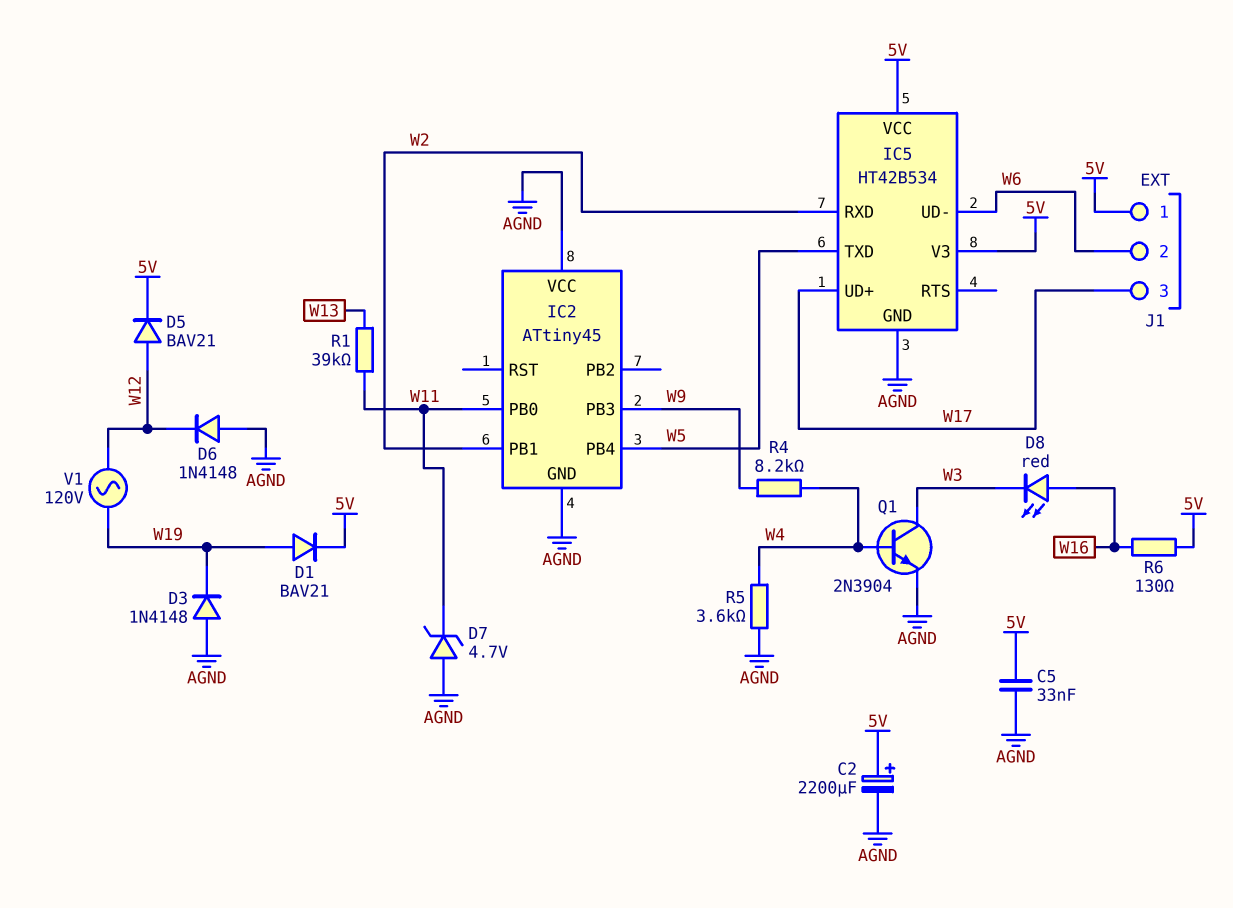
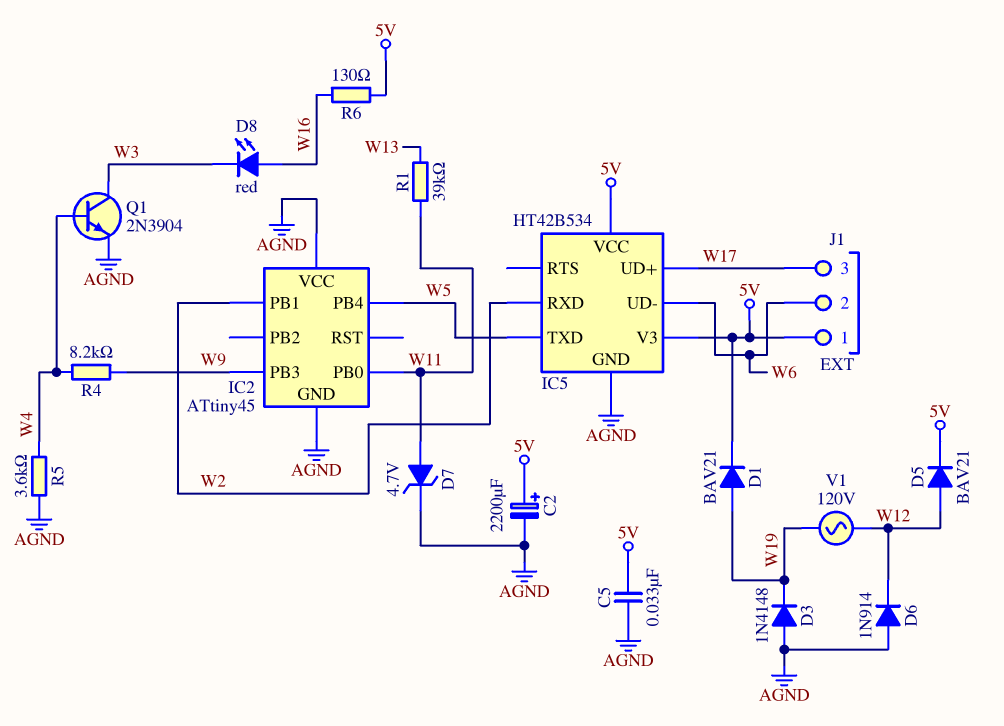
D6: diode 1N4148 (A AGND, K W12) -> diode 1N914 (A AGND, K W12)
D7: zener 4.7V (A AGND, K W11) -> zener 4.7V (A W11, K AGND)

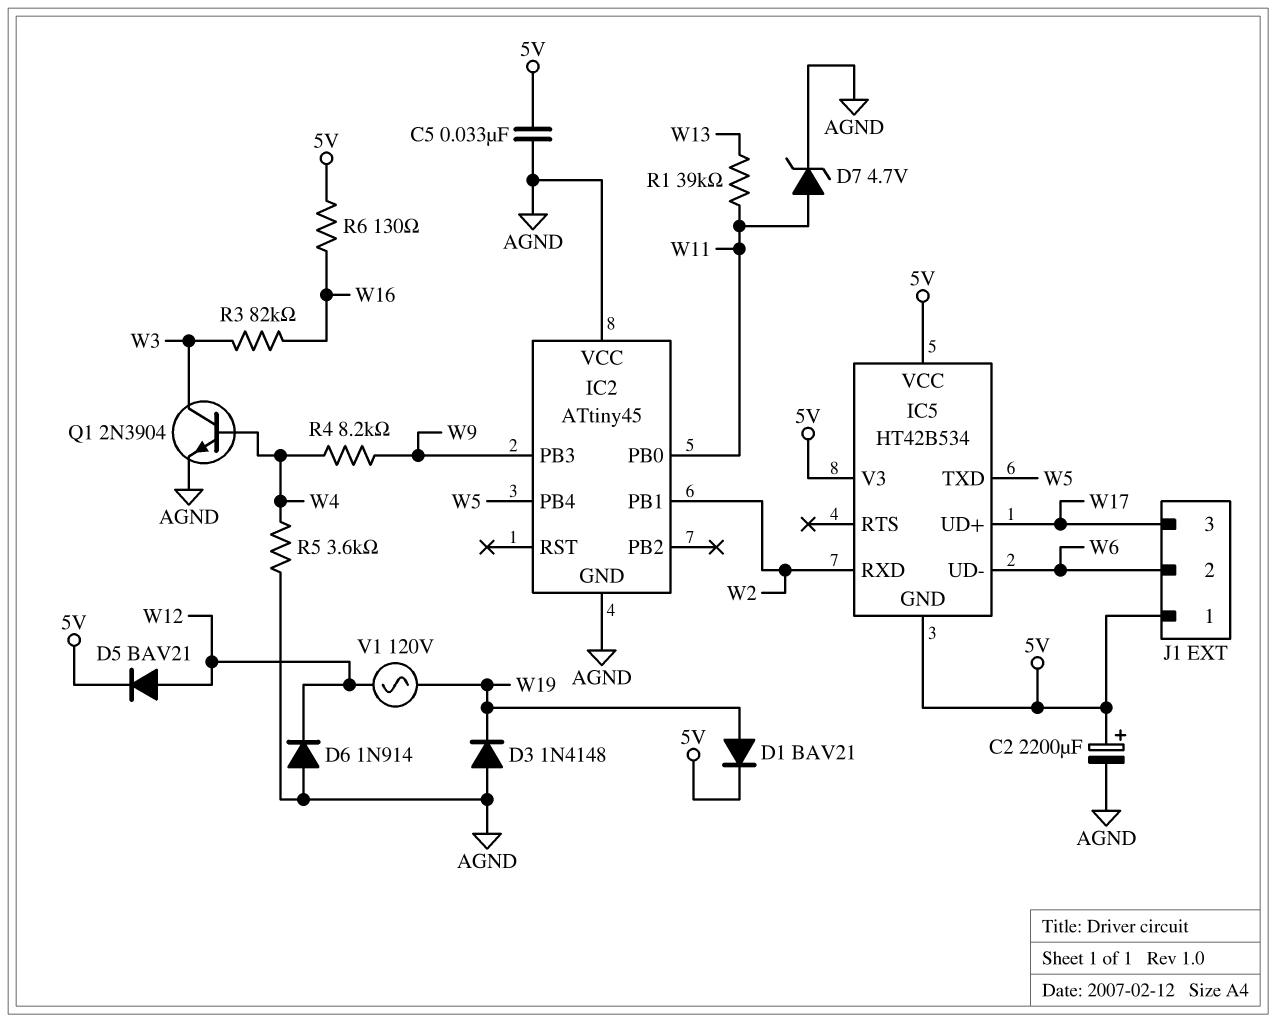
D8: LED red (A W16, K W3) -> none
IC5 pin GND: AGND -> 5V
R3: none -> 82k (W3, W16)

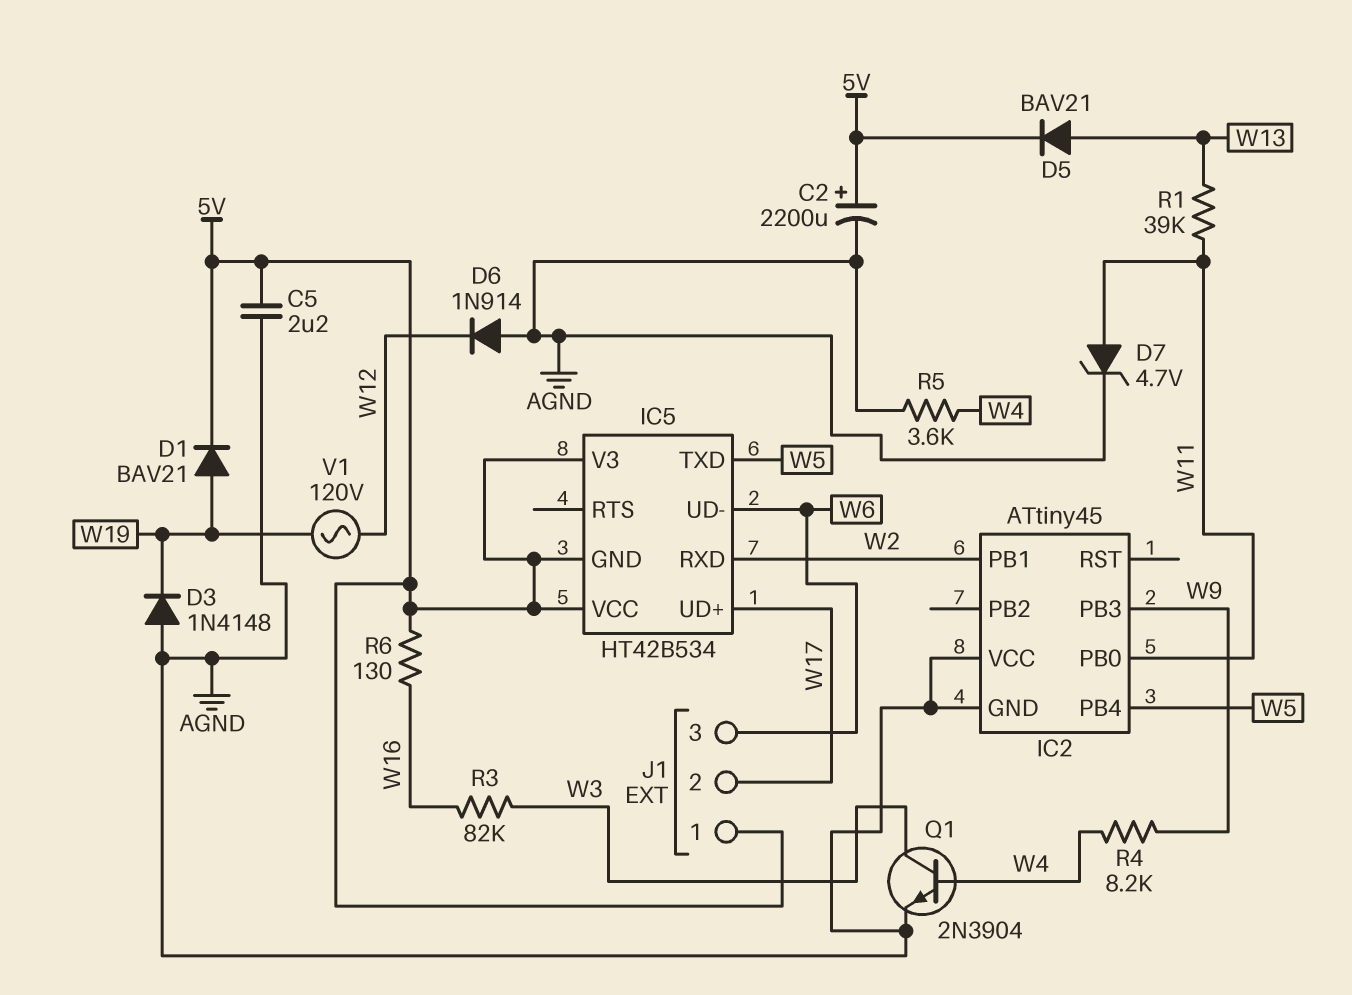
C5: 33nF (5V, AGND) -> 2.2uF (5V, AGND)
D5: diode BAV21 (A W12, K 5V) -> diode BAV21 (A W13, K 5V)
J1 pin 2: W6 -> W17
J1 pin 3: W17 -> W6

